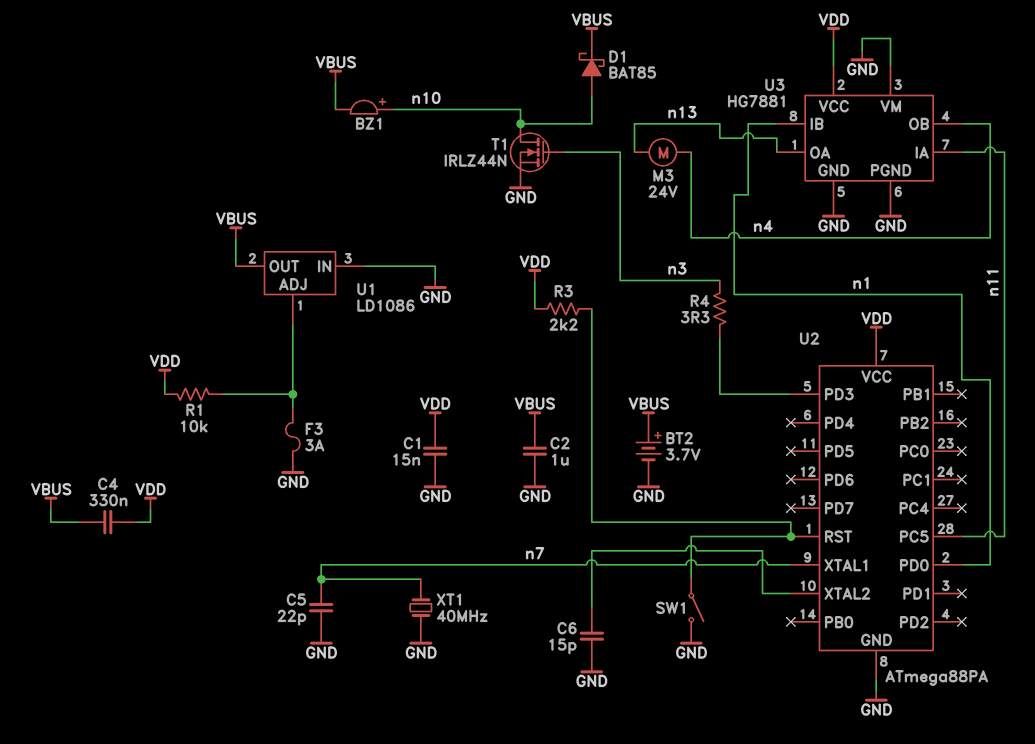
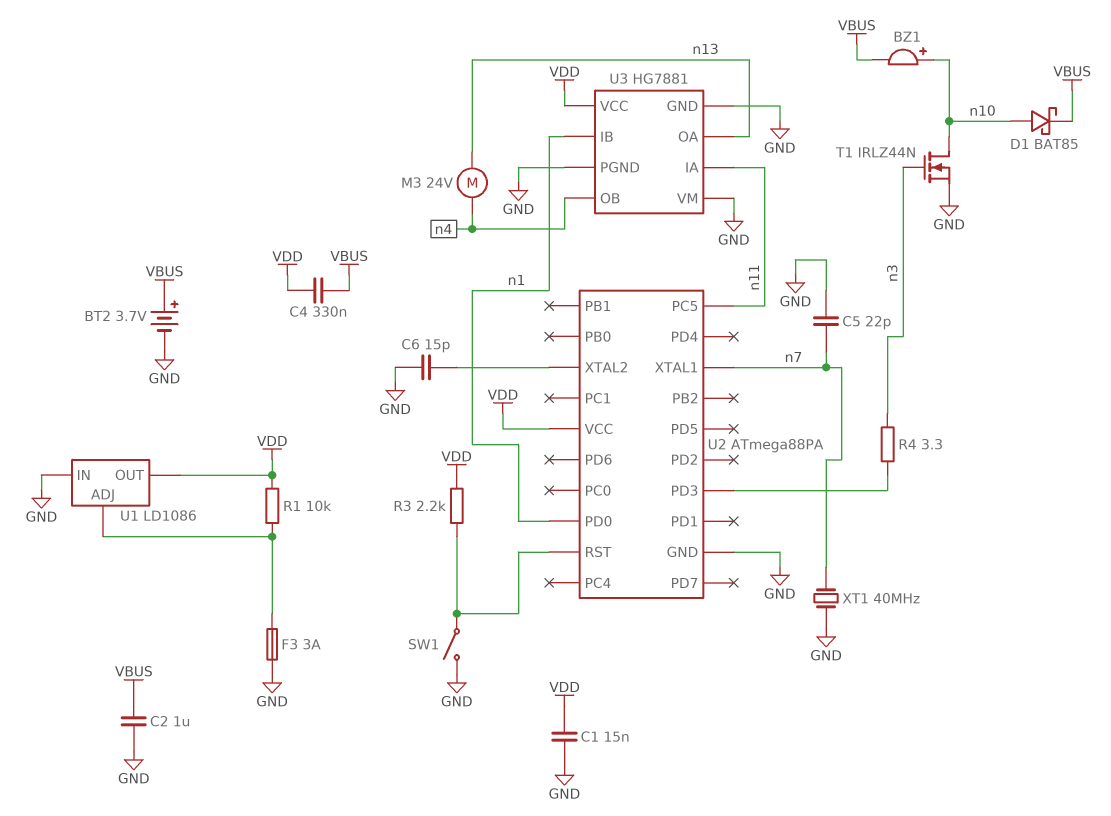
U1 pin OUT: VBUS -> VDD

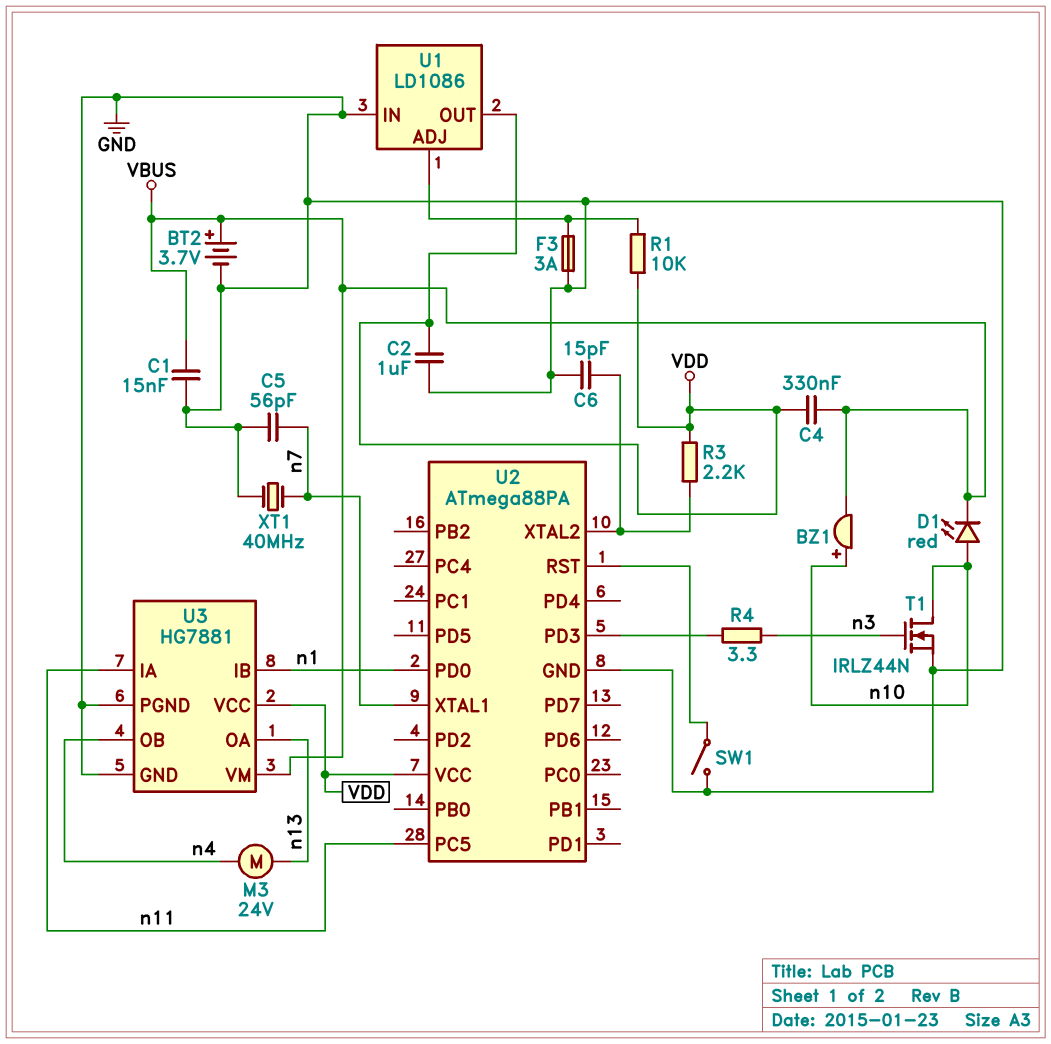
C1: 15nF (GND, VDD) -> 15nF (GND, VBUS)
C2: 1uF (GND, VBUS) -> 1uF (GND, VDD)
C5: 22pF (GND, n7) -> 56pF (GND, n7)
D1: schottky BAT85 (A n10, K VBUS) -> LED red (A n10, K VBUS)
R3: 2.2k (U2/RST, VDD) -> 2.2k (U2/XTAL2, VDD)
U3 pin VM: GND -> VBUS

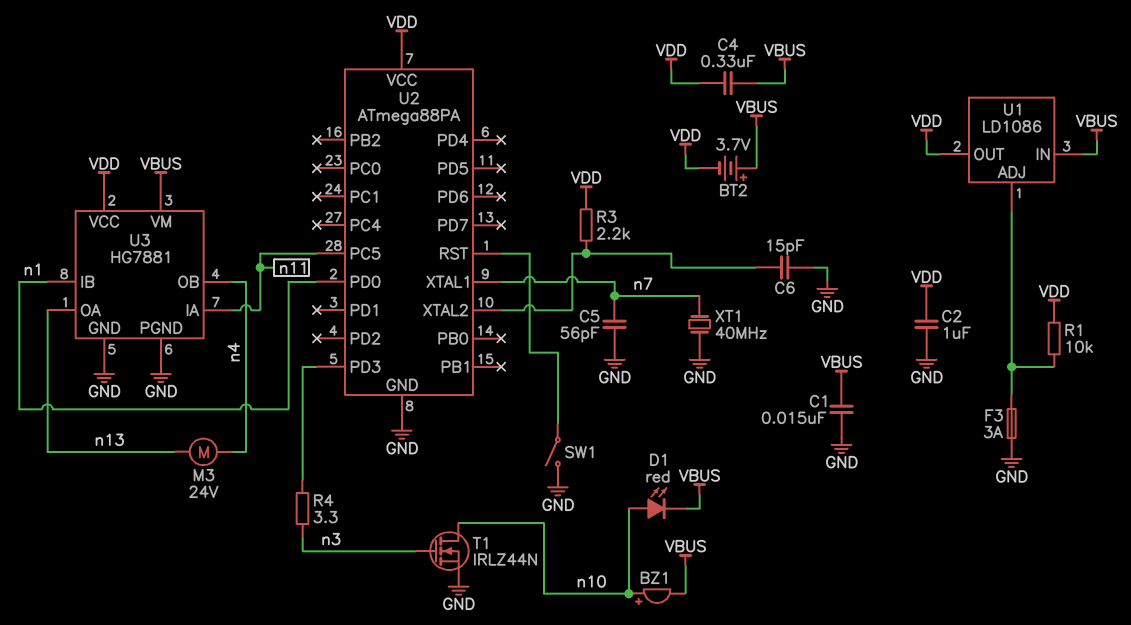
BT2: 3.7V (plus VBUS, minus GND) -> 3.7V (plus VBUS, minus VDD)
U1 pin IN: GND -> VBUS

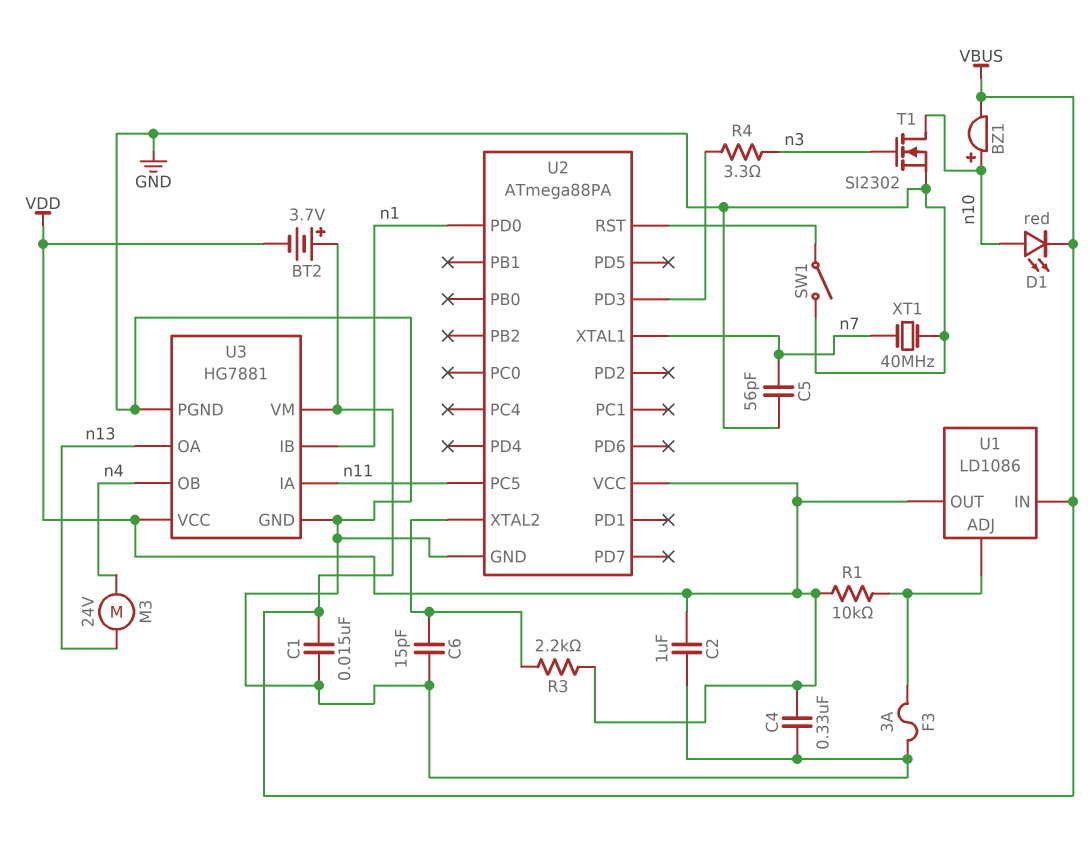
C4: 330nF (VBUS, VDD) -> 330nF (GND, VDD)
T1: NMOS IRLZ44N (G n3, D n10, S GND) -> NMOS SI2302 (G n3, D n10, S GND)

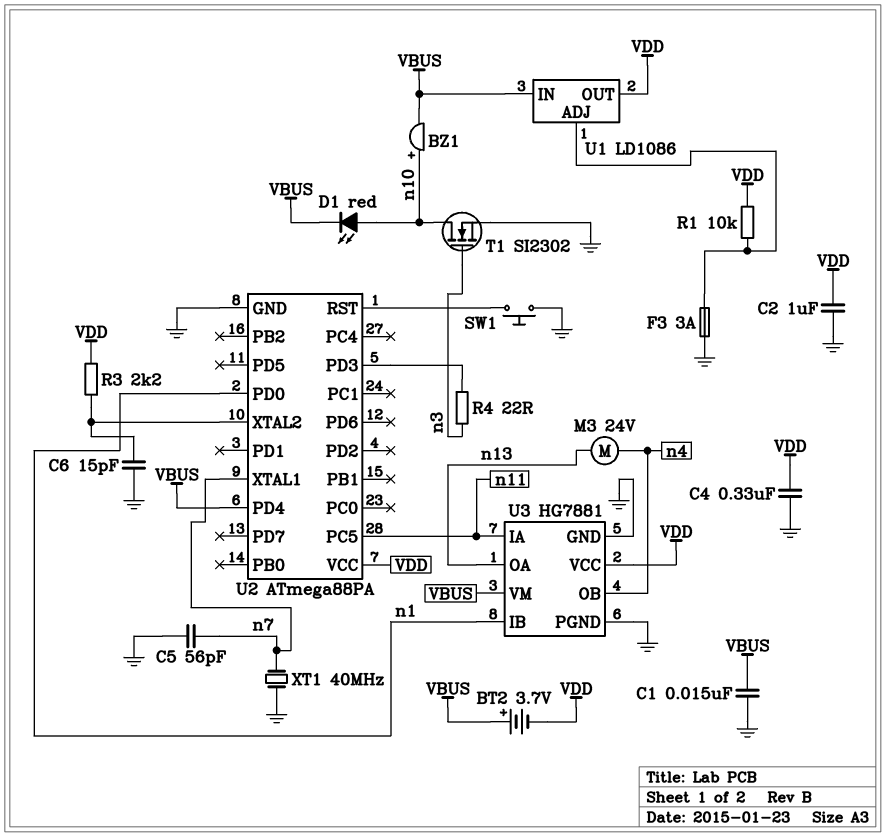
R4: 3.3 (U2/PD3, n3) -> 22 (U2/PD3, n3)
SW1: switch (GND, U2/RST) -> button (GND, U2/RST)
U2 pin PD4: none -> VBUS

